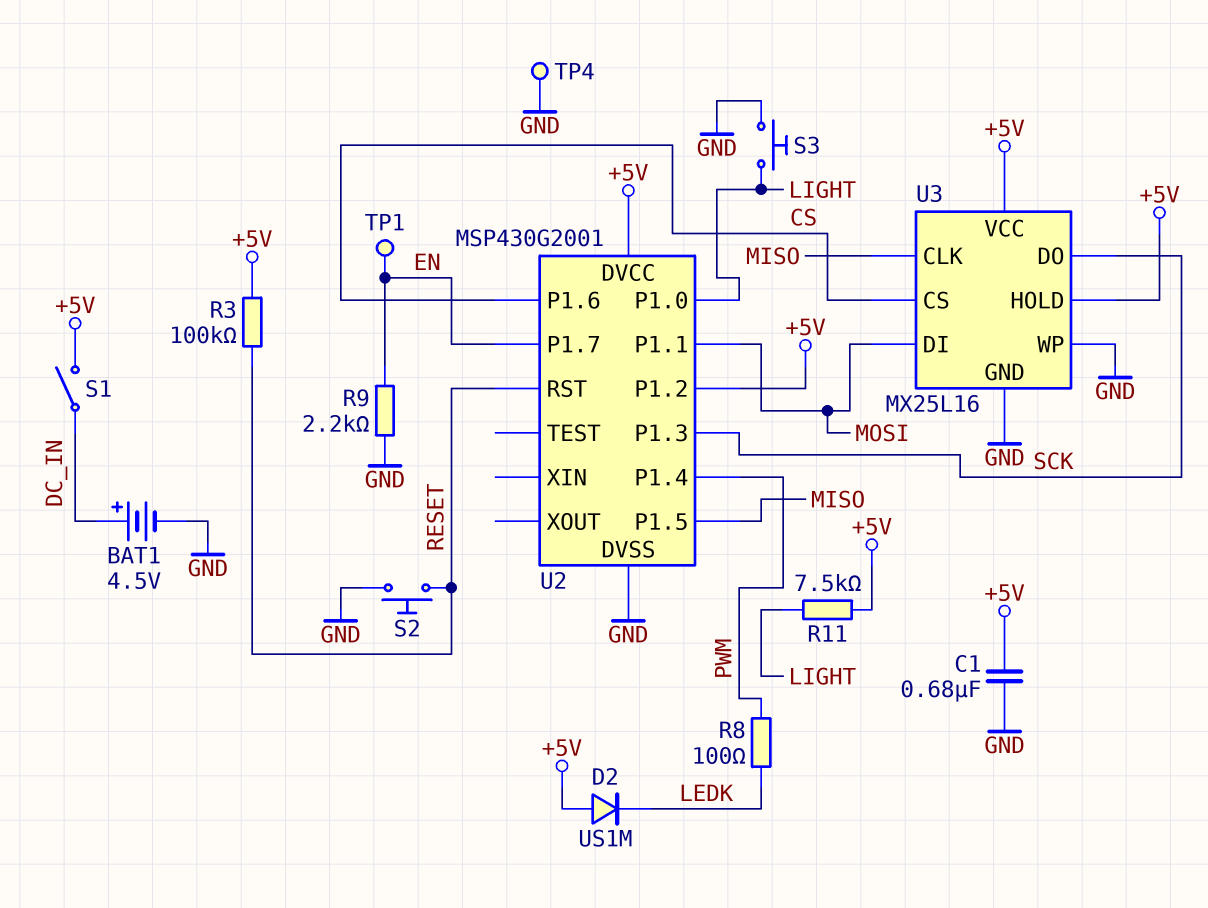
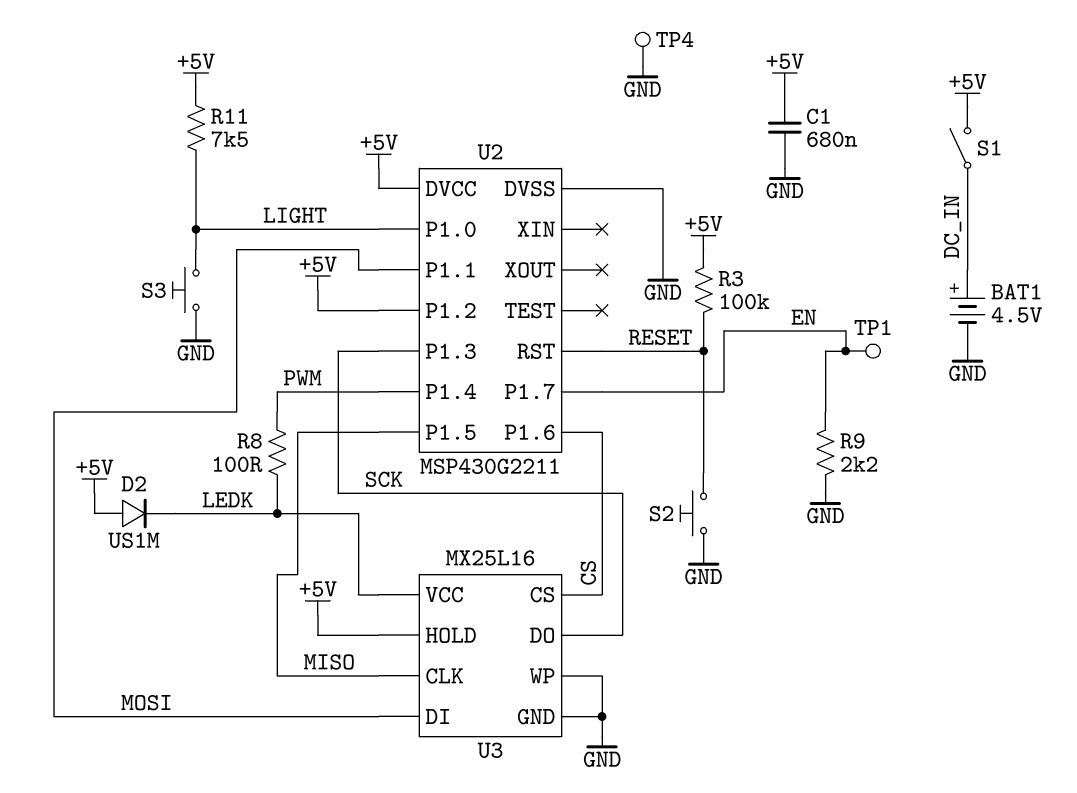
U2: MSP430G2001 -> MSP430G2211
U3 pin VCC: +5V -> LEDK

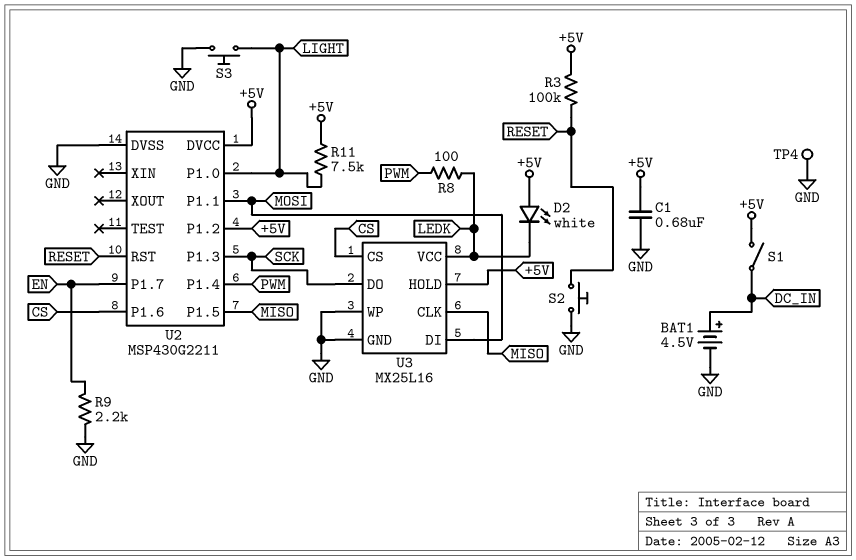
D2: diode US1M (A +5V, K LEDK) -> LED white (A +5V, K LEDK)
TP1: test point (EN) -> none

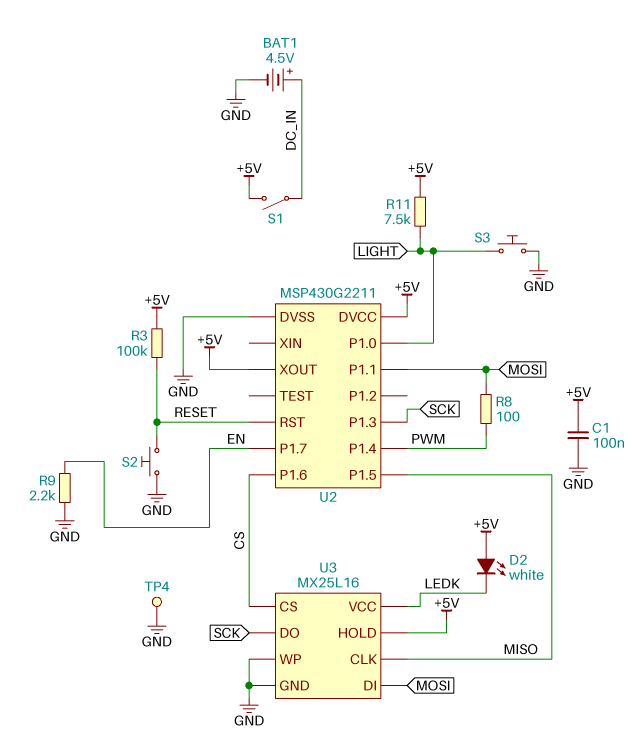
C1: 680nF (+5V, GND) -> 100nF (+5V, GND)
R8: 100 (LEDK, PWM) -> 100 (MOSI, PWM)
U2 pin P1.2: +5V -> none
U2 pin XOUT: none -> +5V

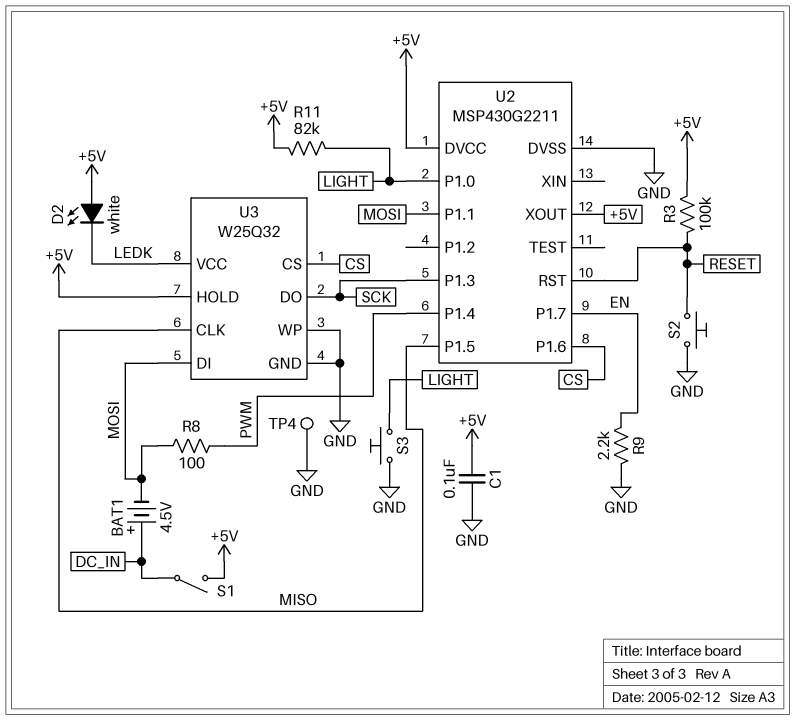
BAT1: 4.5V (plus DC_IN, minus GND) -> 4.5V (plus DC_IN, minus MOSI)
R11: 7.5k (+5V, LIGHT) -> 82k (+5V, LIGHT)
U3: MX25L16 -> W25Q32

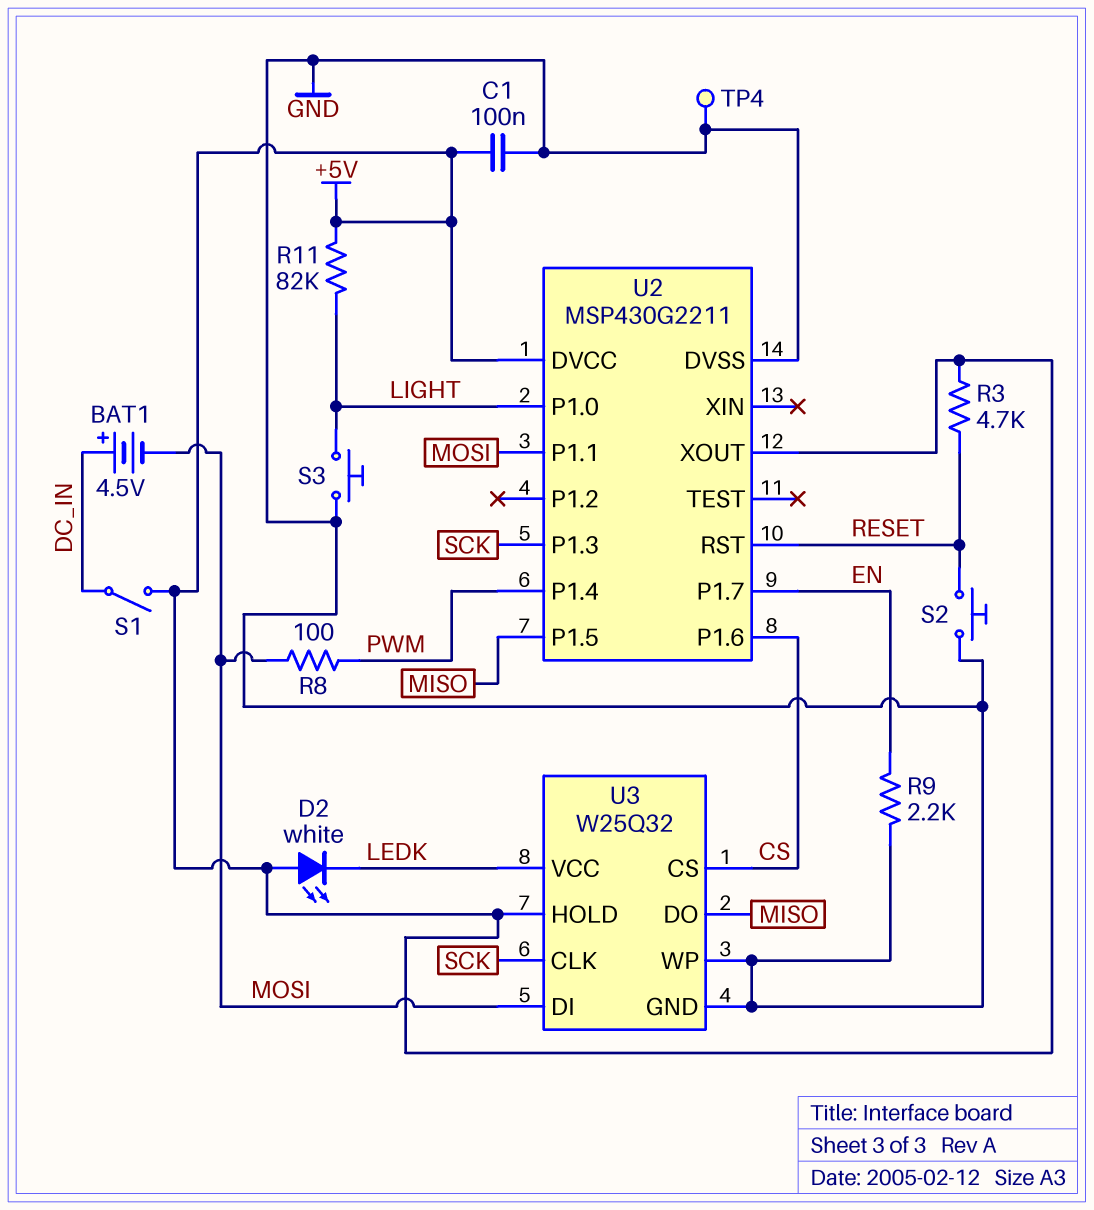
R3: 100k (+5V, RESET) -> 4.7k (+5V, RESET)
U3 pin CLK: MISO -> SCK
U3 pin DO: SCK -> MISO

